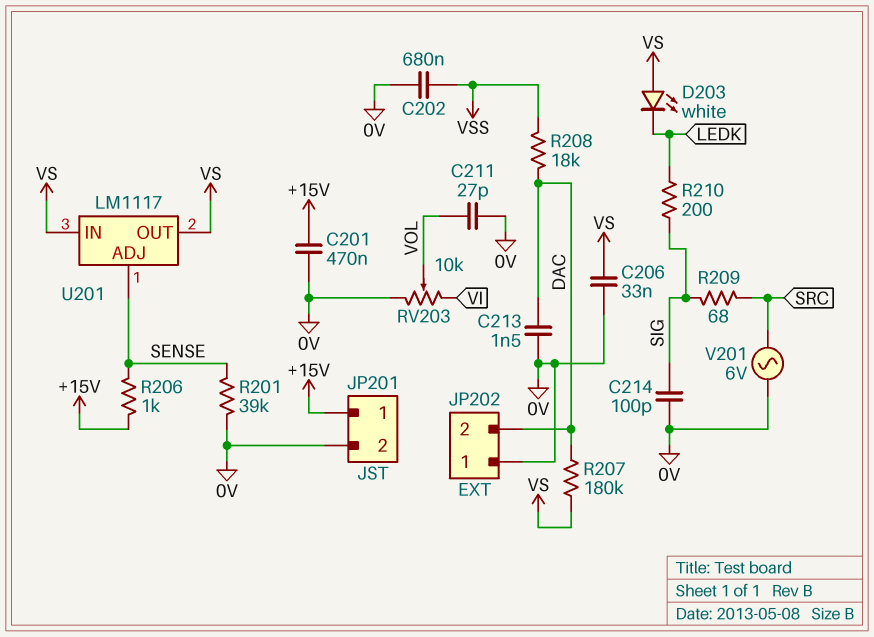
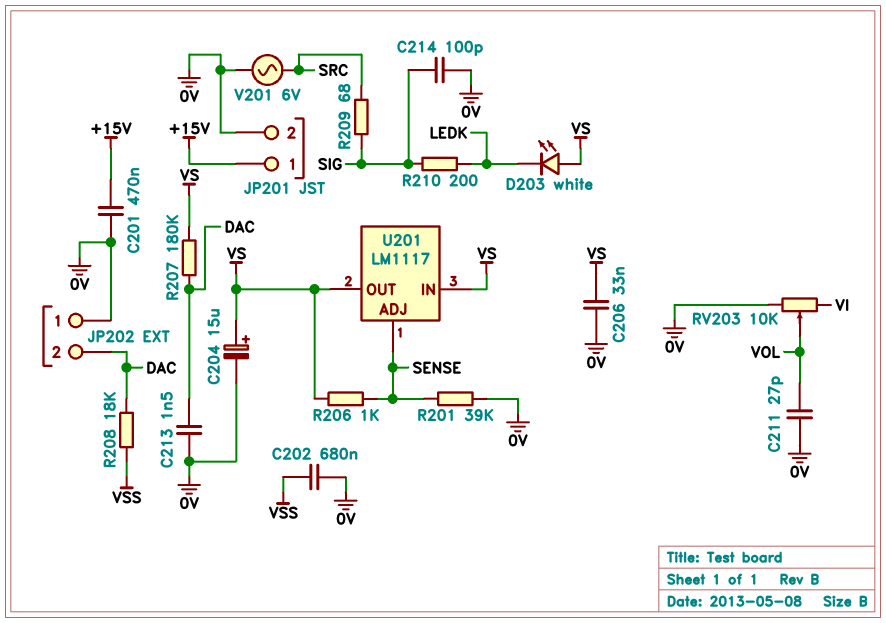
C204: none -> 15uF (plus VS, minus 0V)
R206: 1k (+15V, SENSE) -> 1k (SENSE, VS)

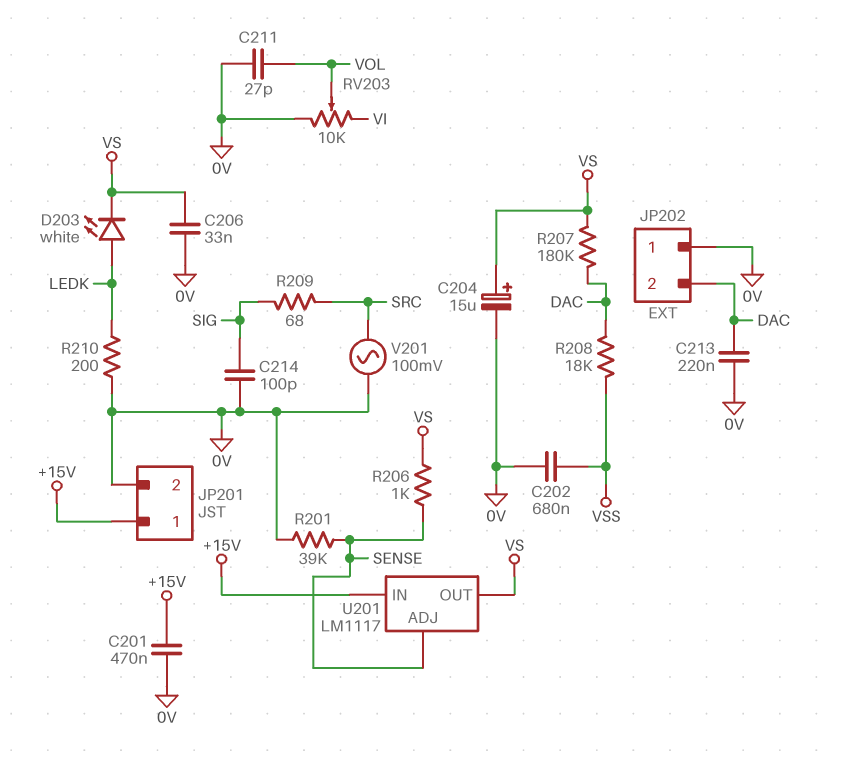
C213: 1.5nF (0V, DAC) -> 220nF (0V, DAC)
D203: LED white (A VS, K LEDK) -> LED white (A LEDK, K VS)
R210: 200 (LEDK, SIG) -> 200 (0V, LEDK)
U201 pin IN: VS -> +15V
V201: AC 6V (0V, SRC) -> AC 100mV (0V, SRC)

